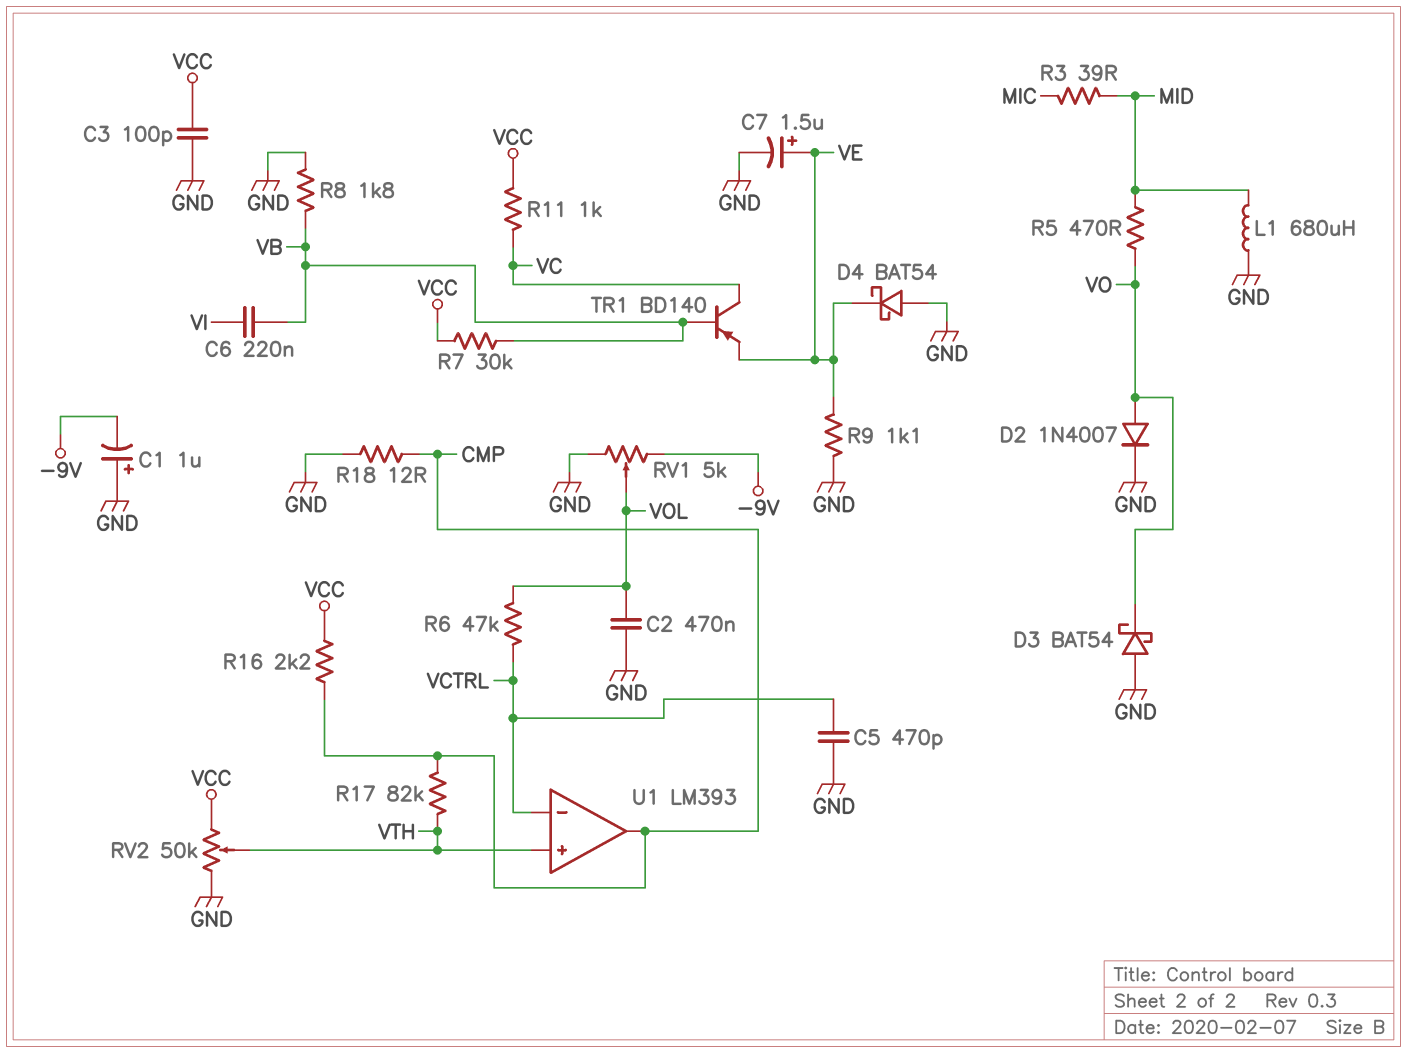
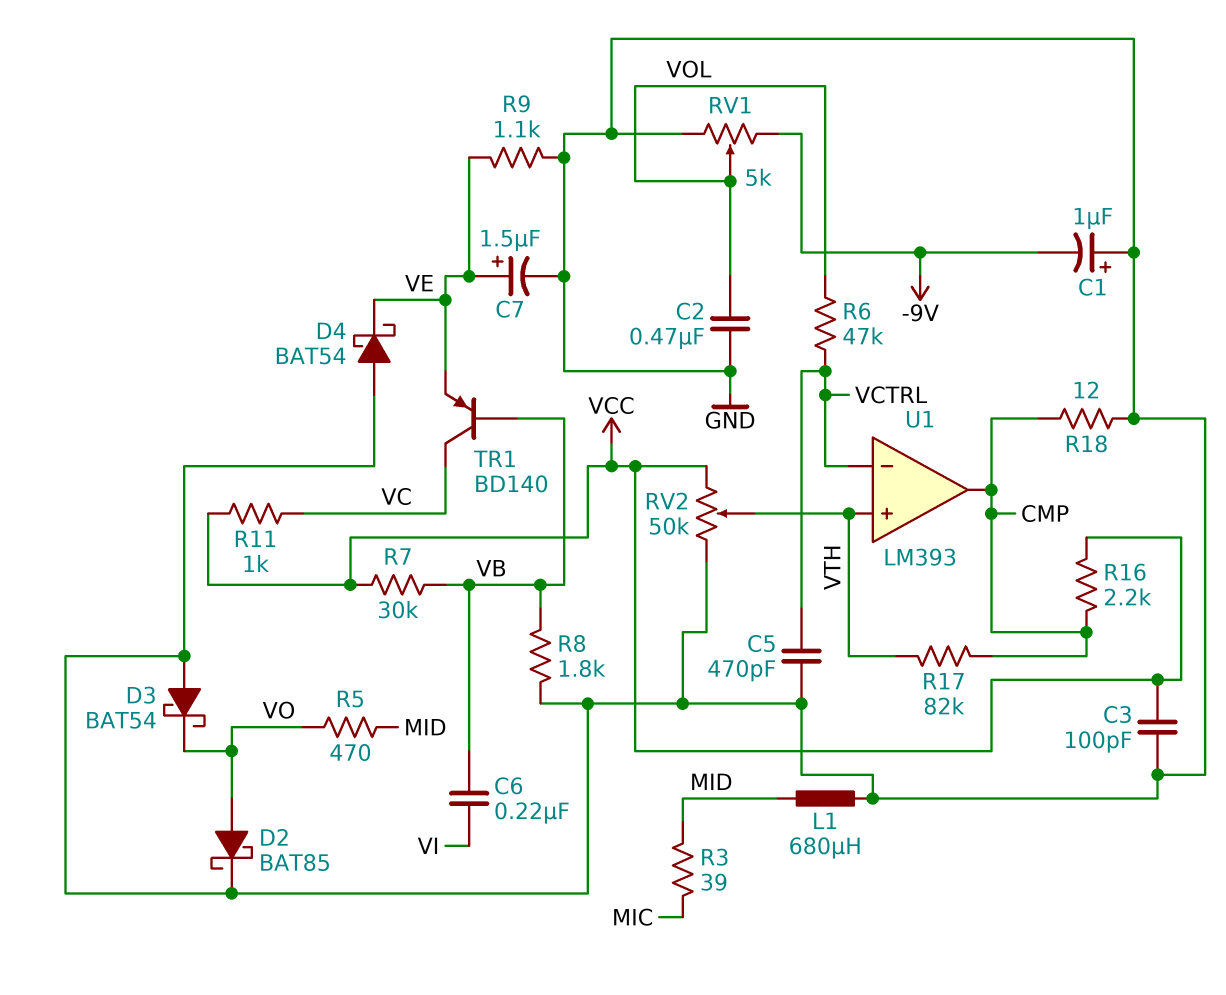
D2: diode 1N4007 (A VO, K GND) -> schottky BAT85 (A VO, K GND)

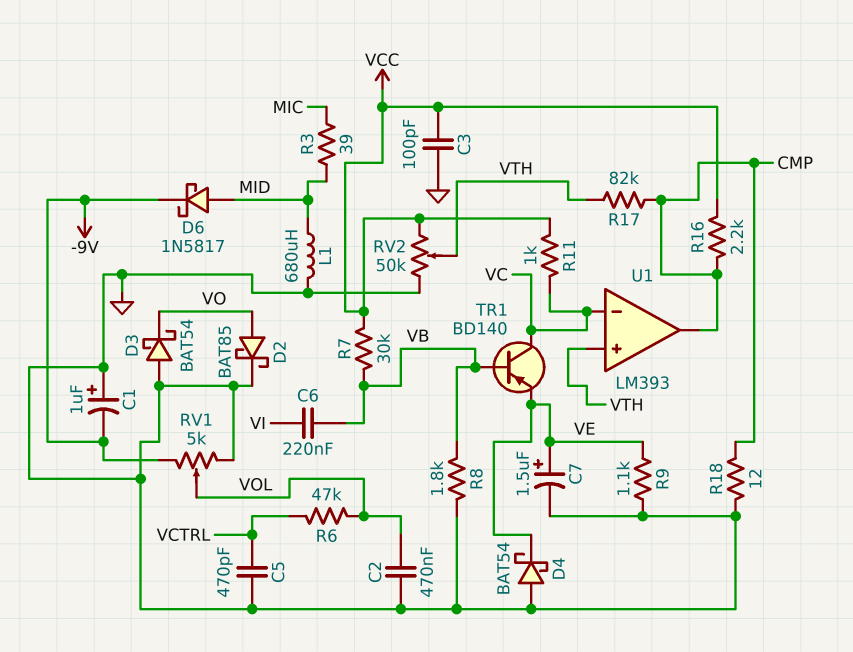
D6: none -> schottky 1N5817 (A MID, K -9V)
R5: 470 (MID, VO) -> none
U1 pin in-: VCTRL -> VC

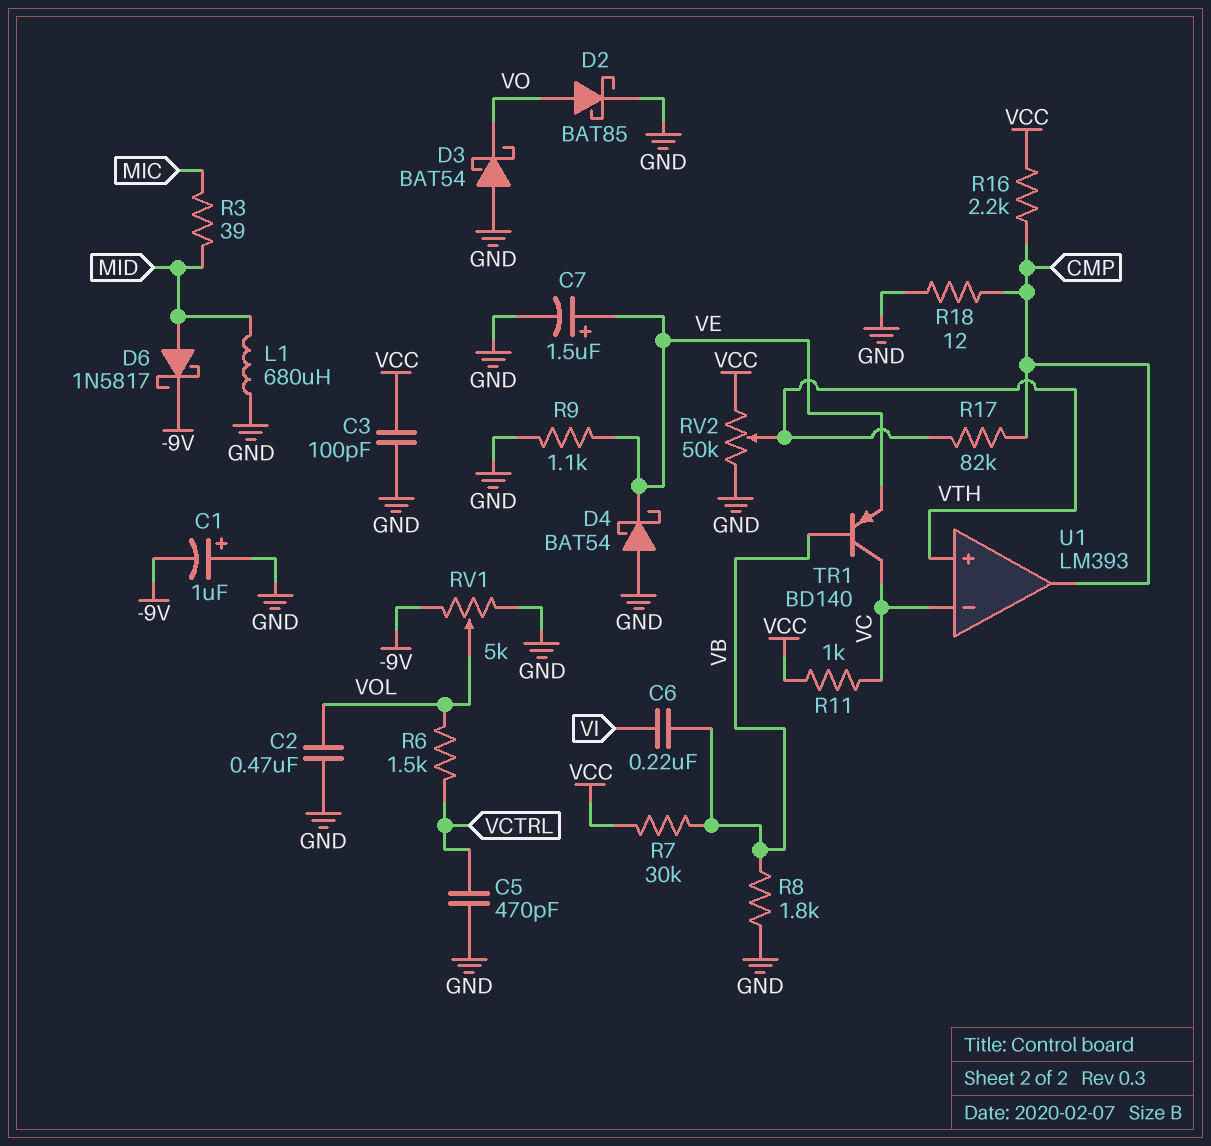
R6: 47k (VCTRL, VOL) -> 1.5k (VCTRL, VOL)

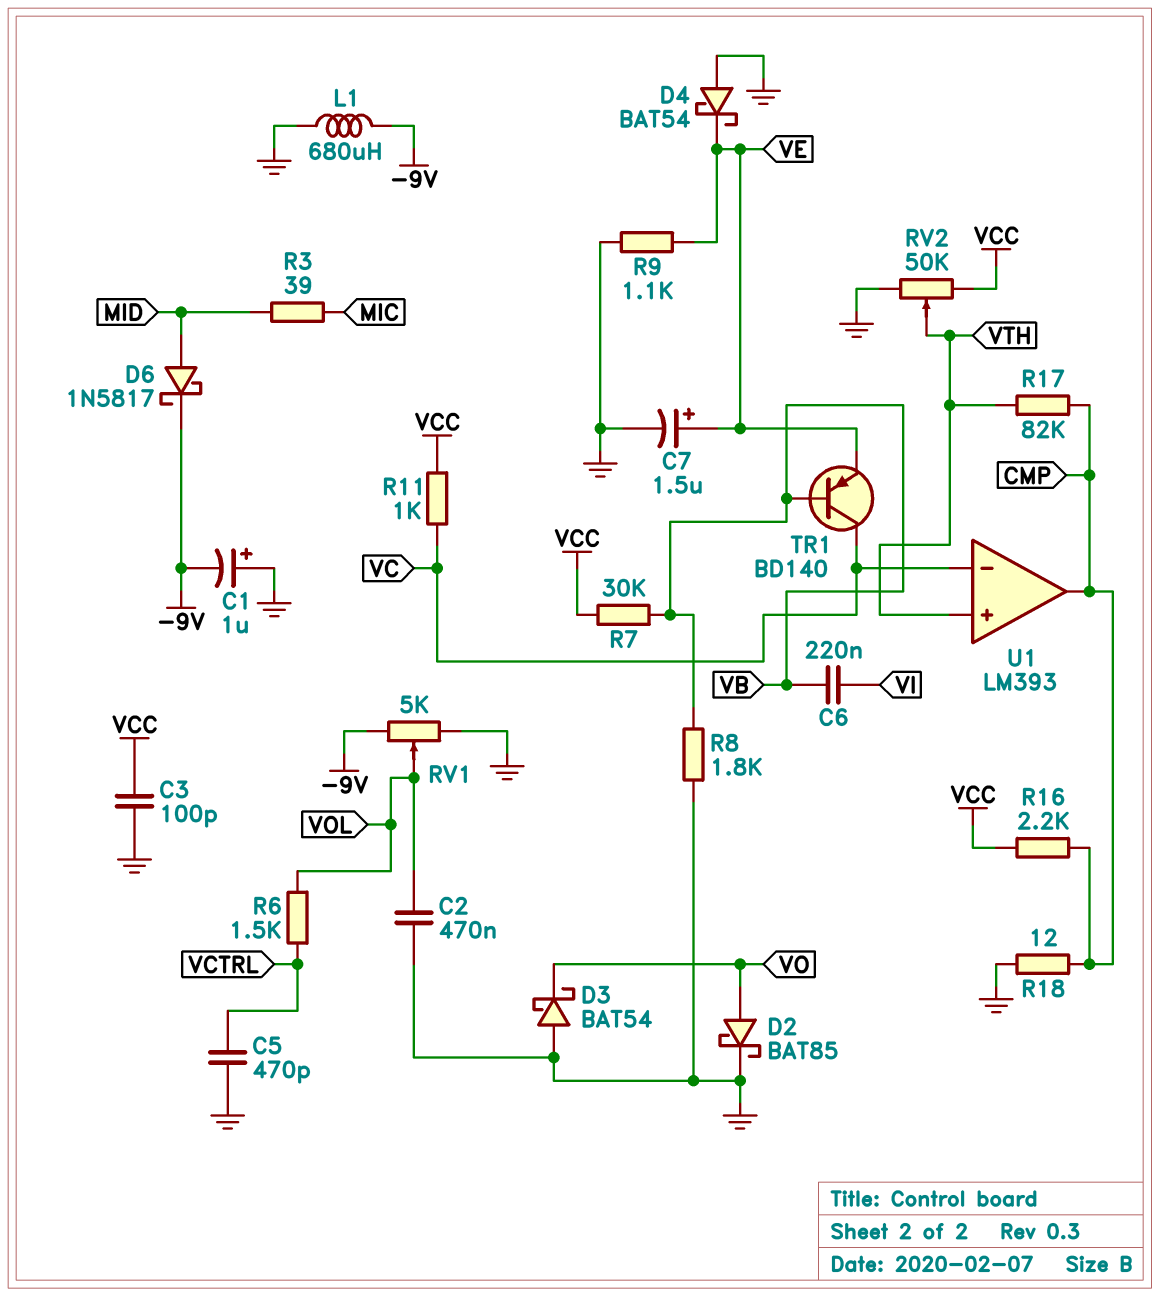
L1: 680uH (GND, MID) -> 680uH (-9V, GND)

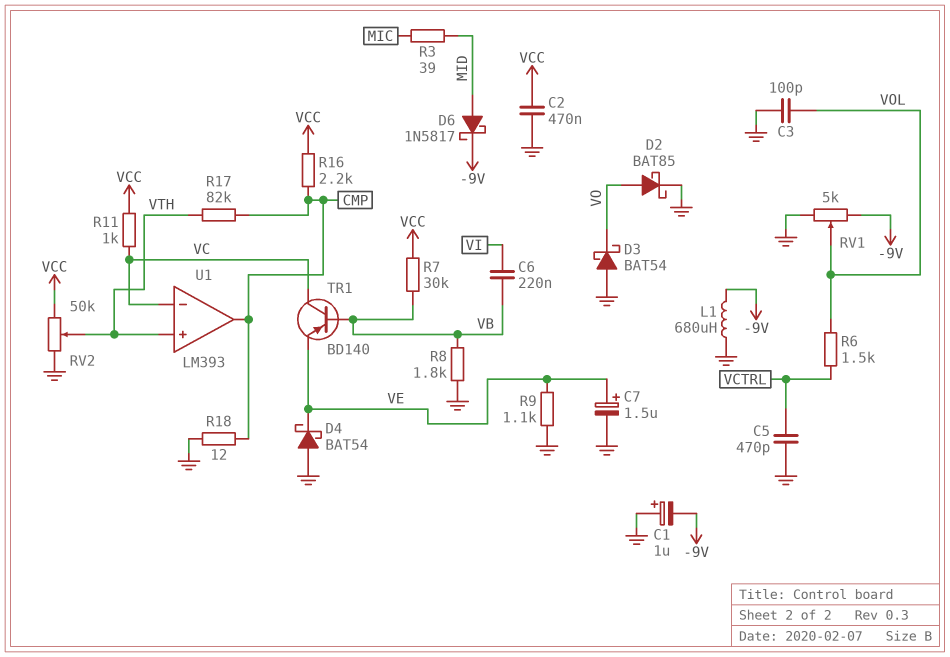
C2: 470nF (GND, VOL) -> 470nF (GND, VCC)
C3: 100pF (GND, VCC) -> 100pF (GND, VOL)

